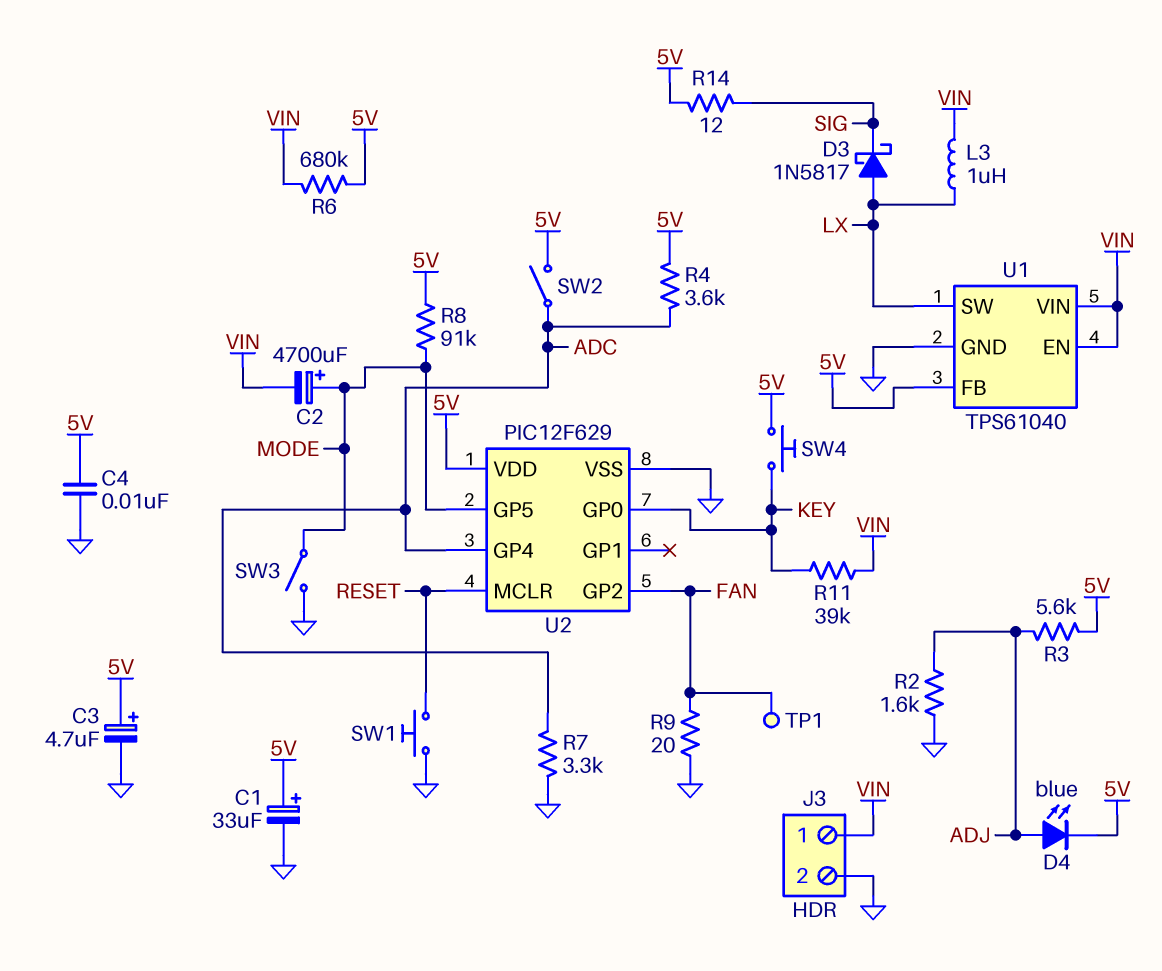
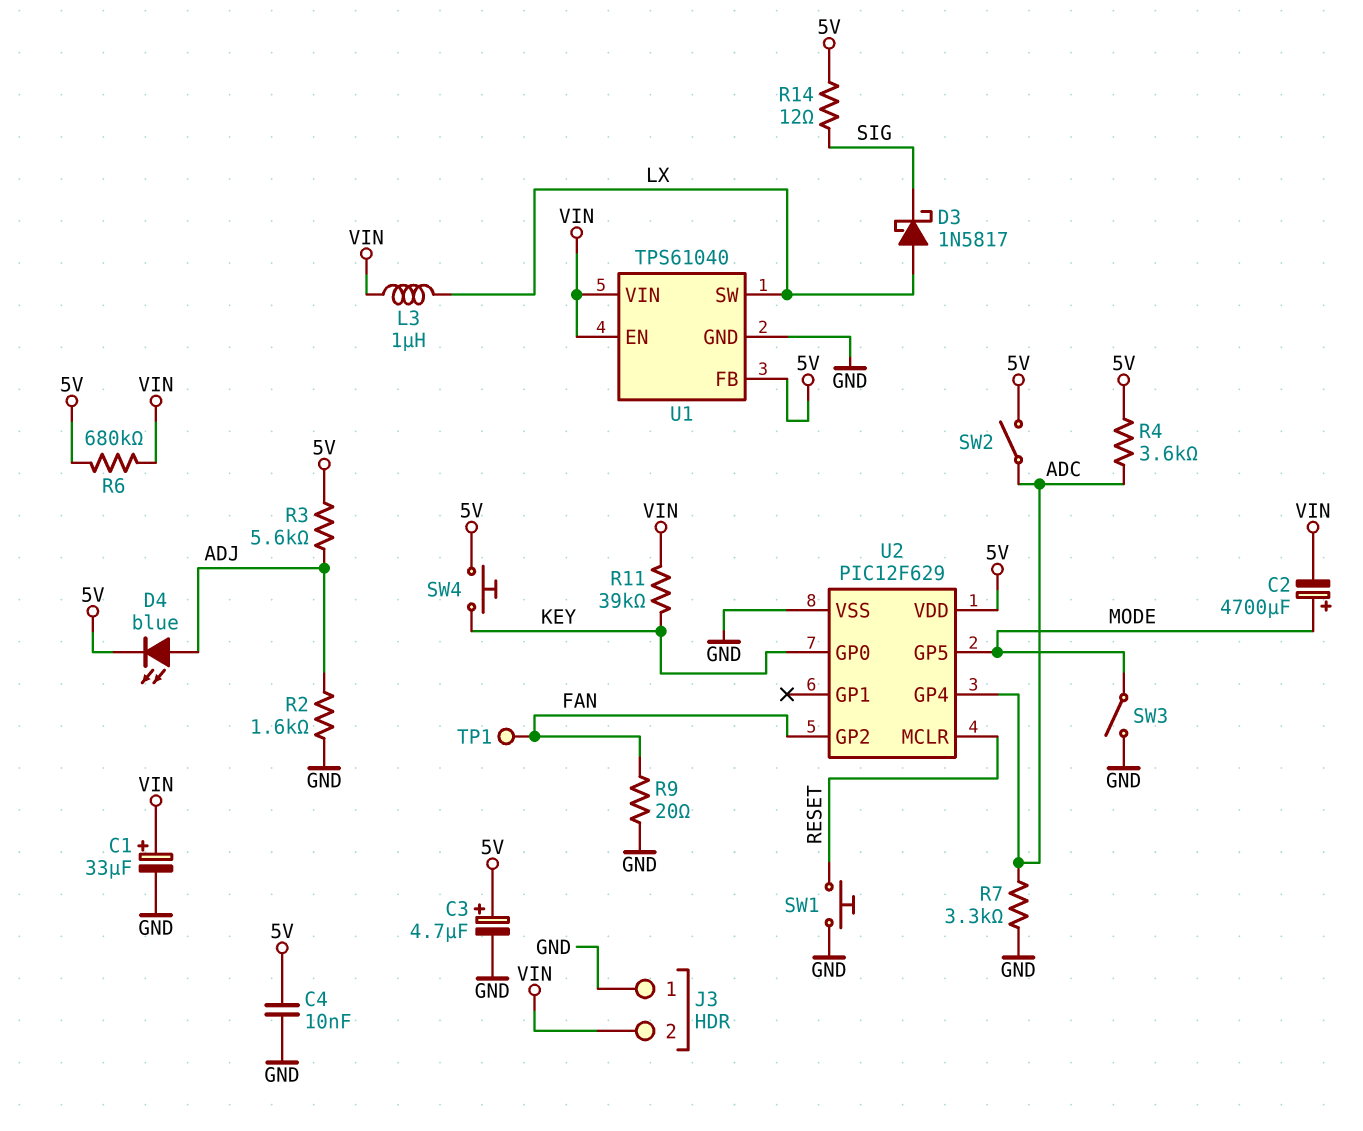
C1: 33uF (plus 5V, minus GND) -> 33uF (plus VIN, minus GND)
J3 pin 1: VIN -> GND
J3 pin 2: GND -> VIN
R8: 91k (5V, MODE) -> none

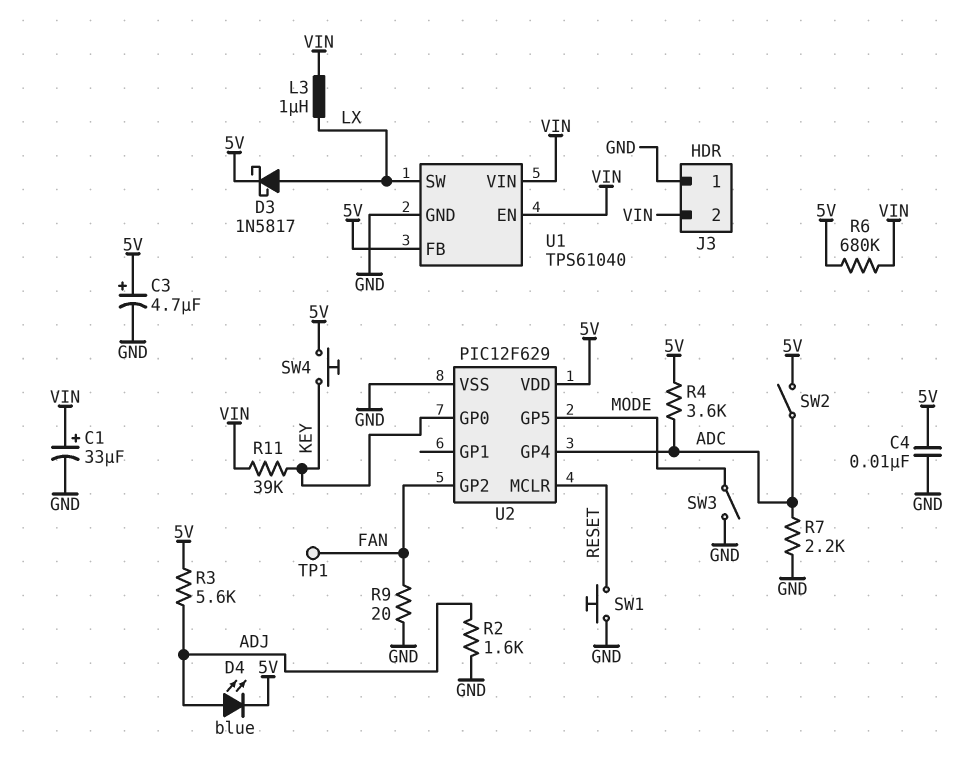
C2: 4700uF (plus MODE, minus VIN) -> none
D3: schottky 1N5817 (A LX, K SIG) -> schottky 1N5817 (A LX, K 5V)
R7: 3.3k (ADC, GND) -> 2.2k (ADC, GND)
R14: 12 (5V, SIG) -> none

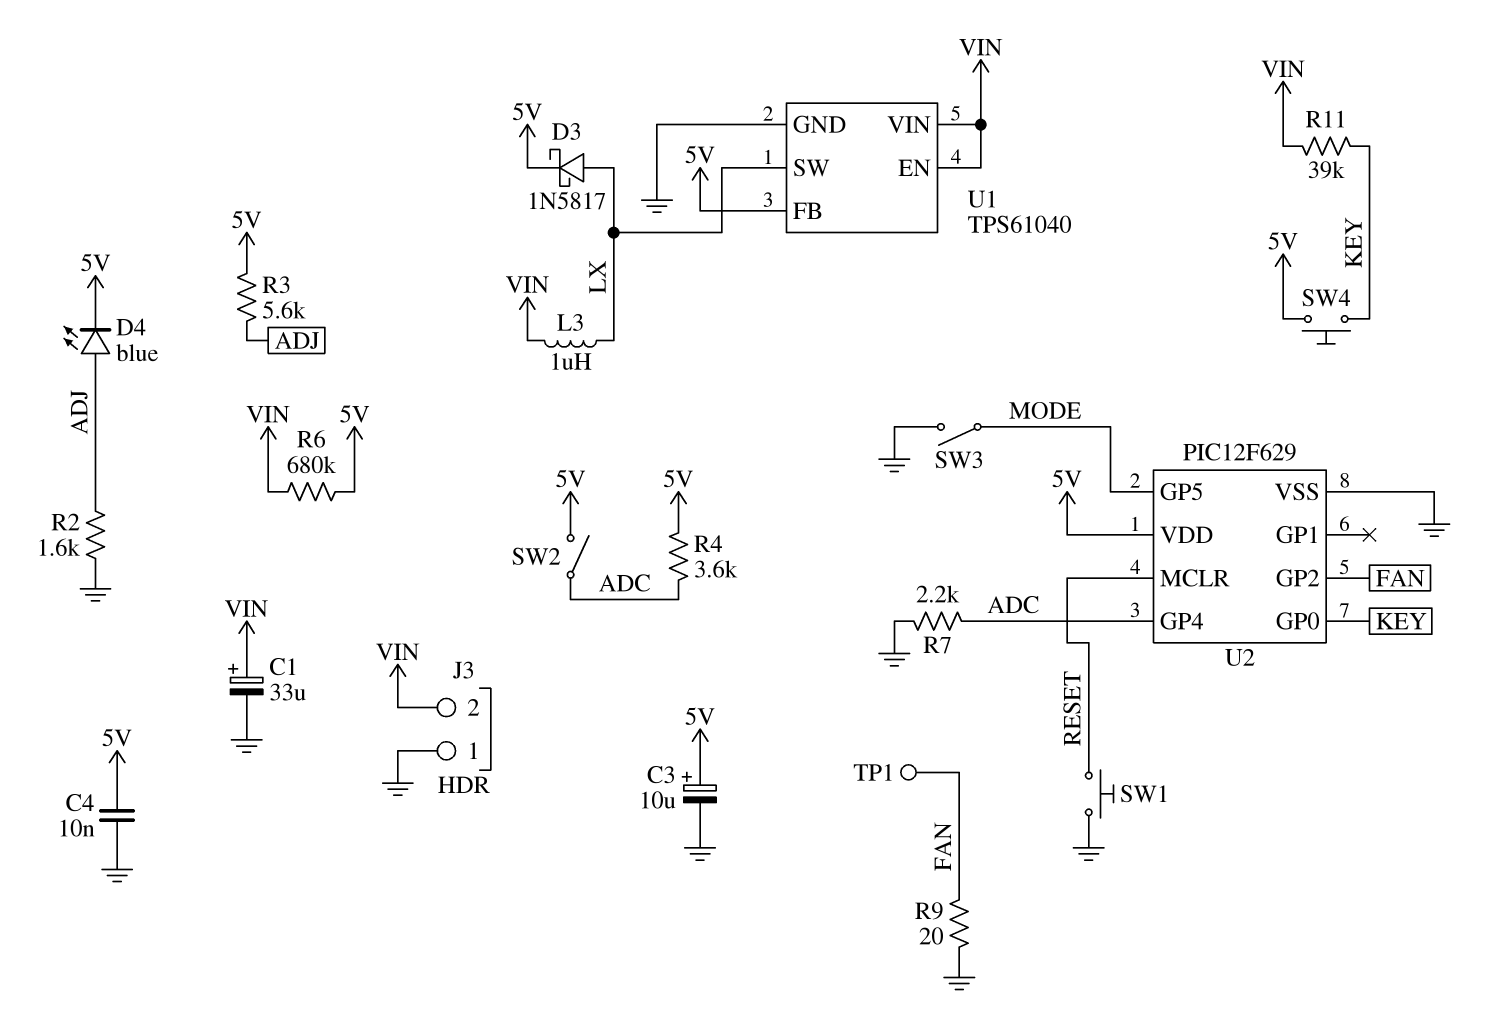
C3: 4.7uF (plus 5V, minus GND) -> 10uF (plus 5V, minus GND)

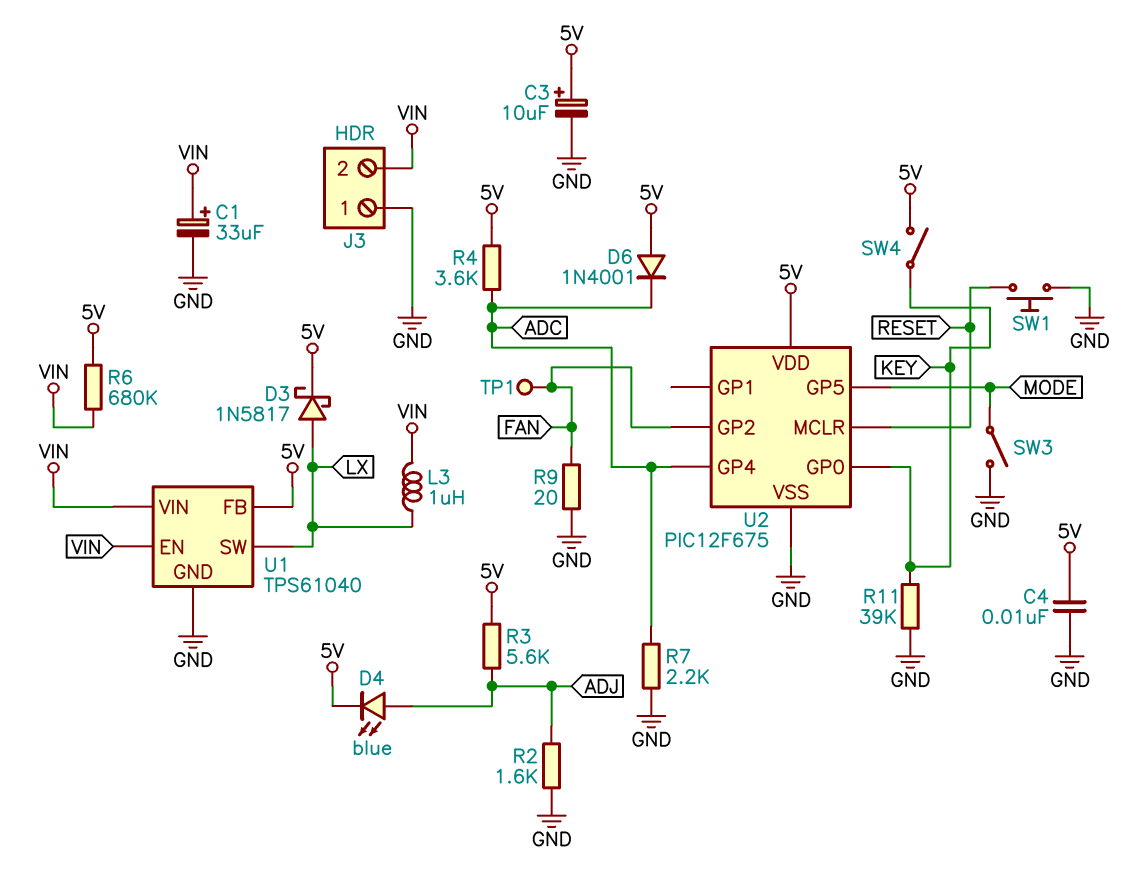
D6: none -> diode 1N4001 (A 5V, K ADC)
R11: 39k (KEY, VIN) -> 39k (GND, KEY)
SW2: switch (5V, ADC) -> none
SW4: button (5V, KEY) -> switch (5V, KEY)
U2: PIC12F629 -> PIC12F675

